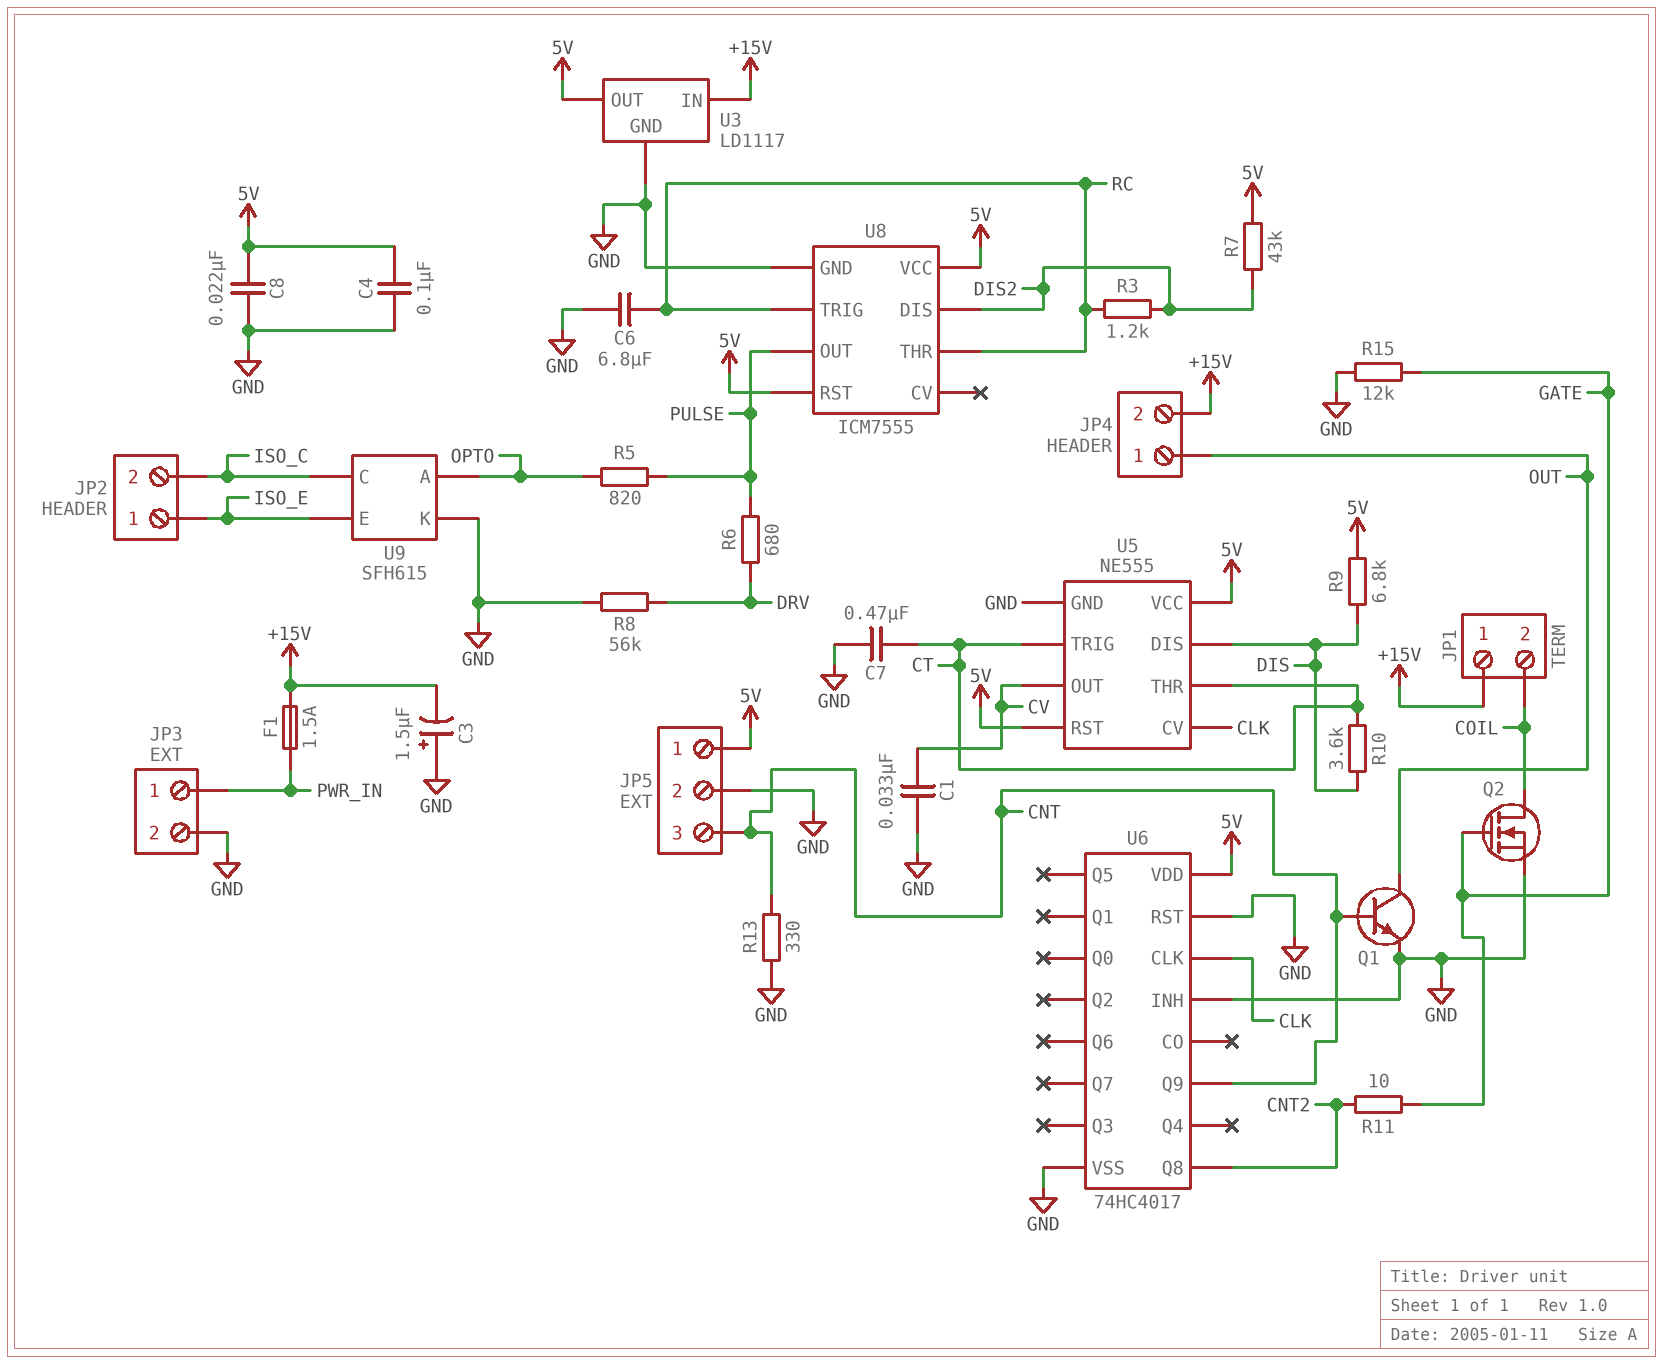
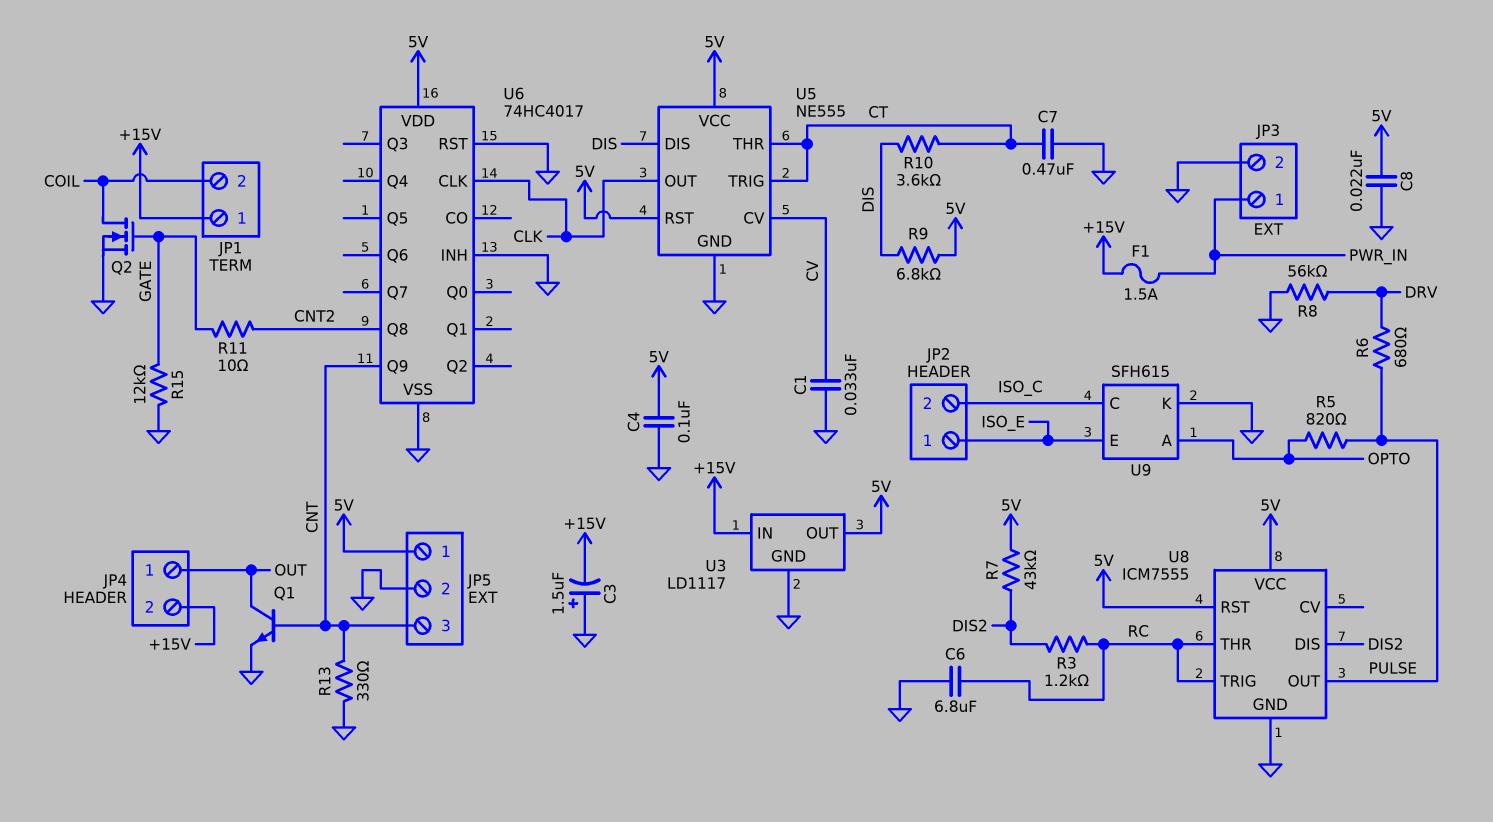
U5 pin CV: CLK -> CV
U5 pin OUT: CV -> CLK

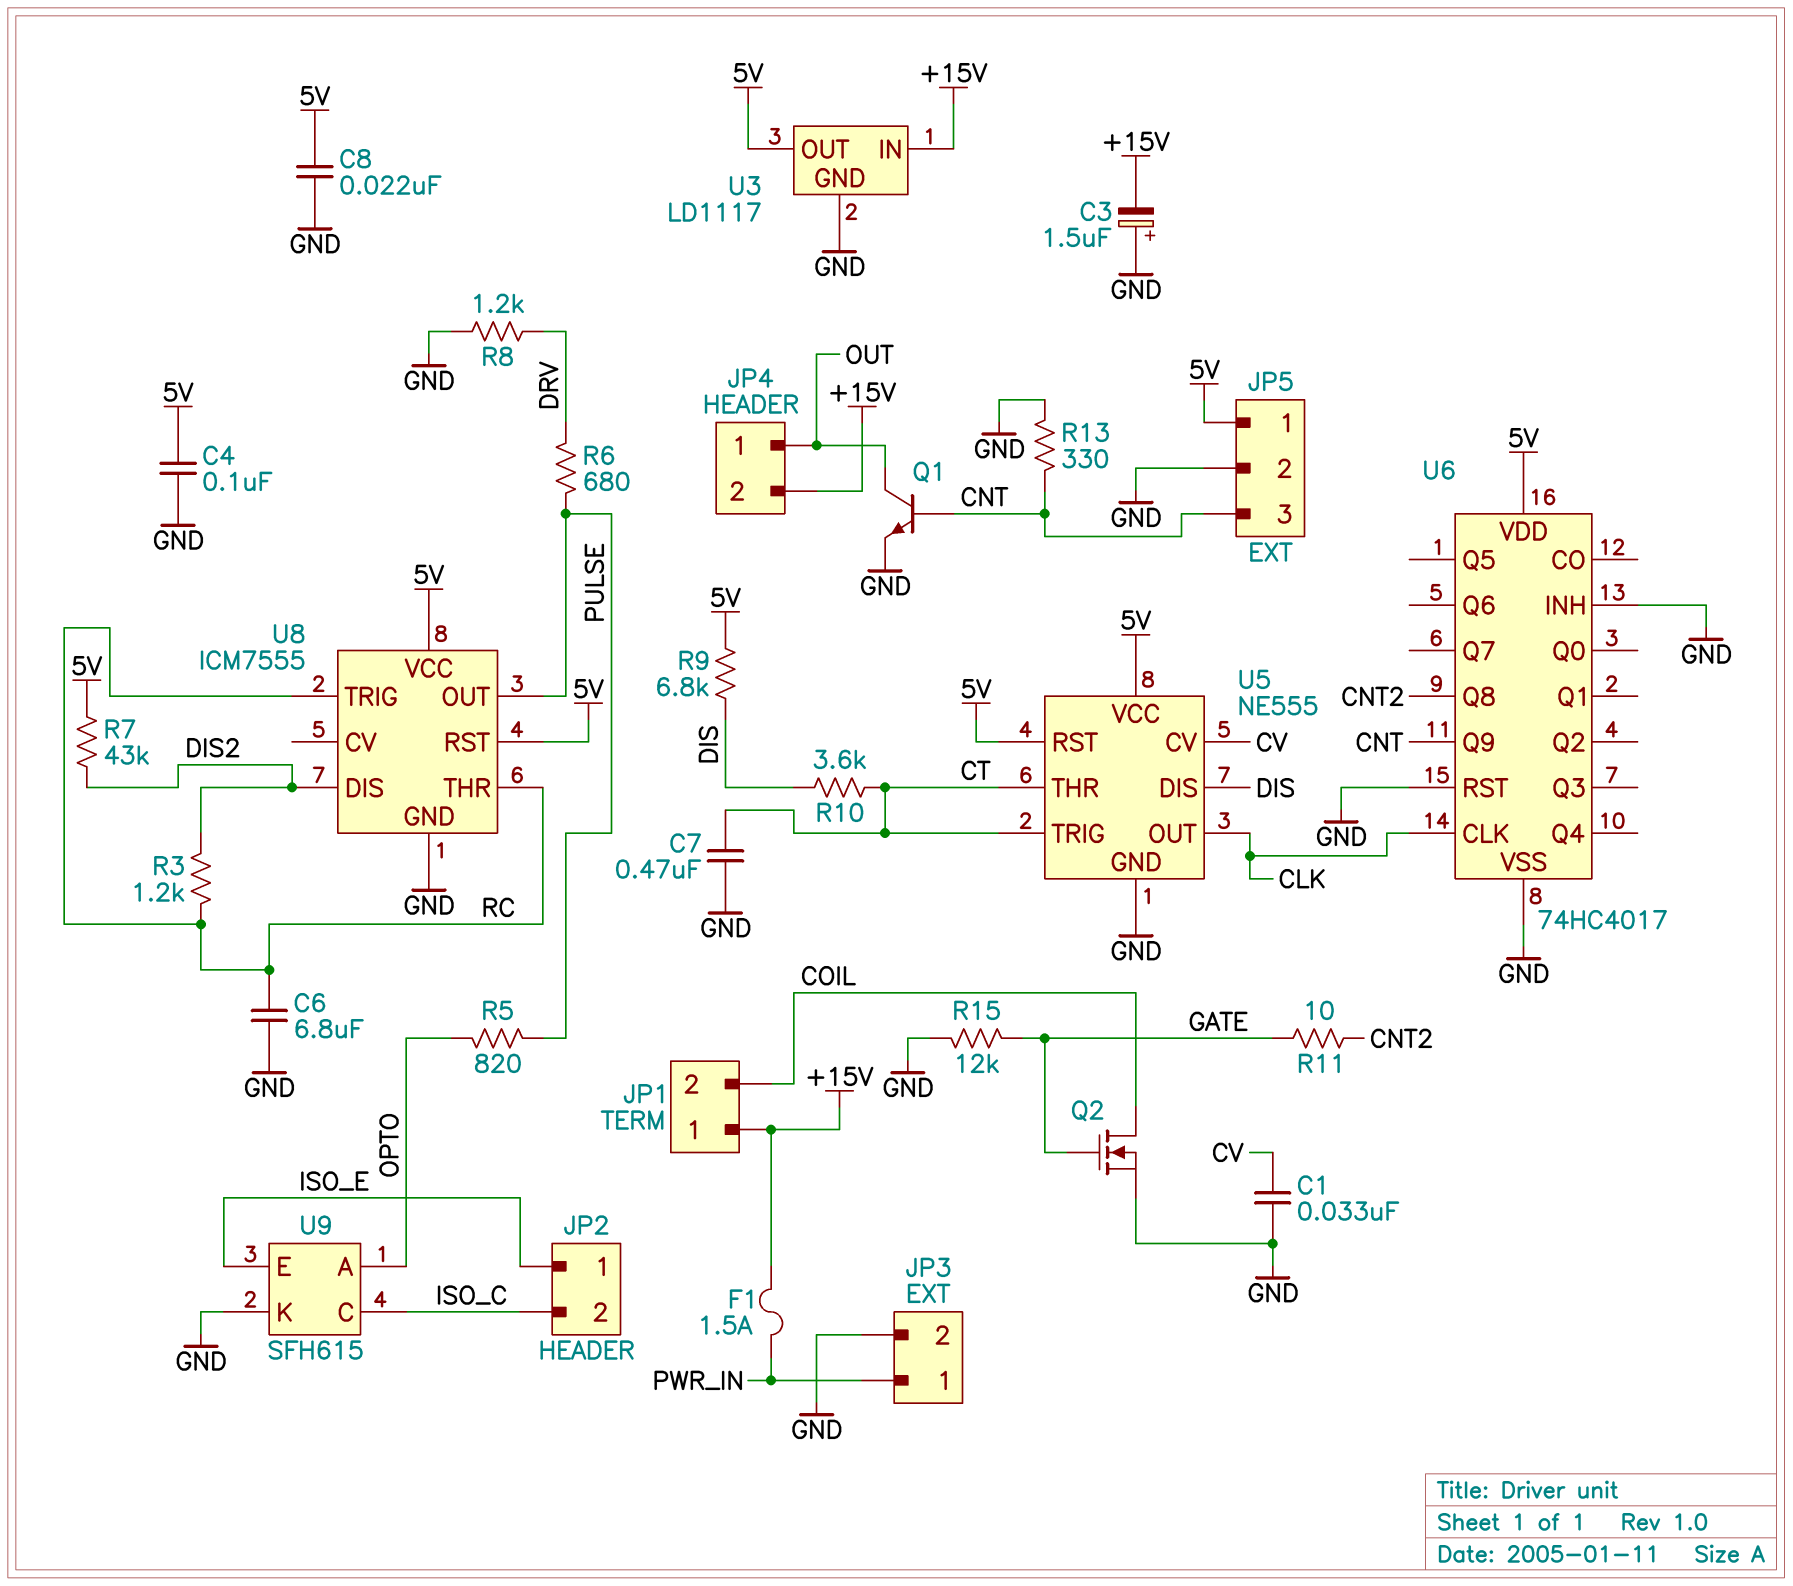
R8: 56k (DRV, GND) -> 1.2k (DRV, GND)

